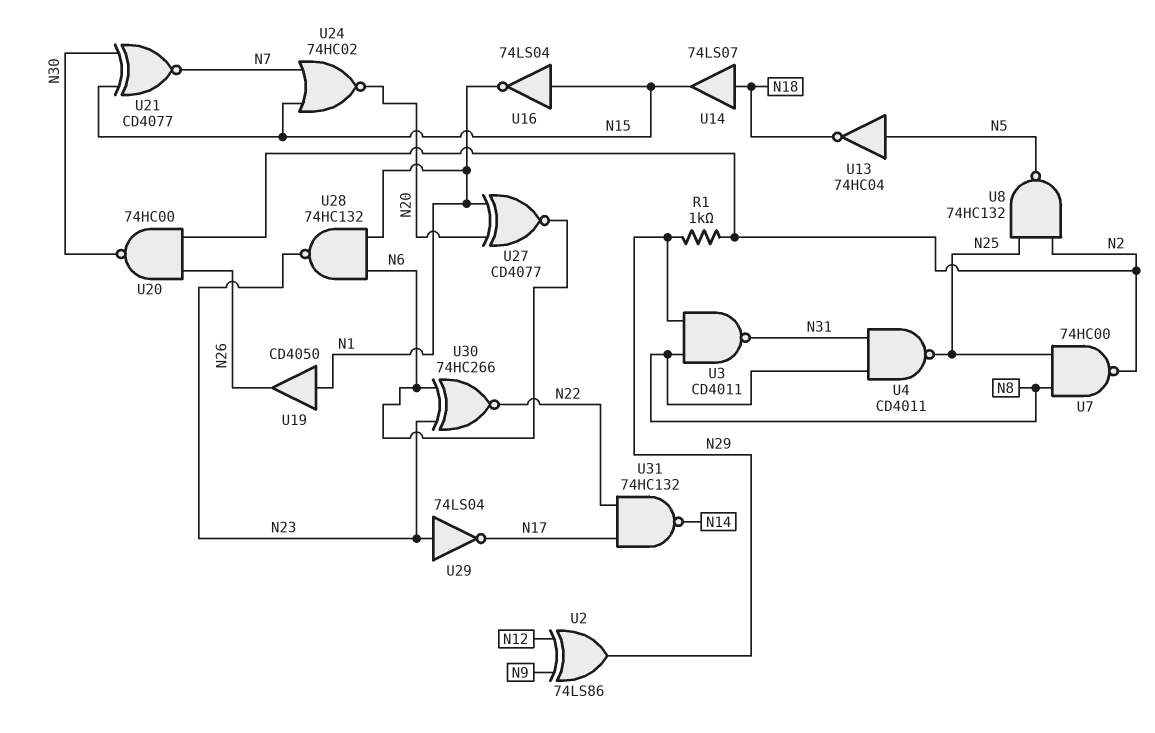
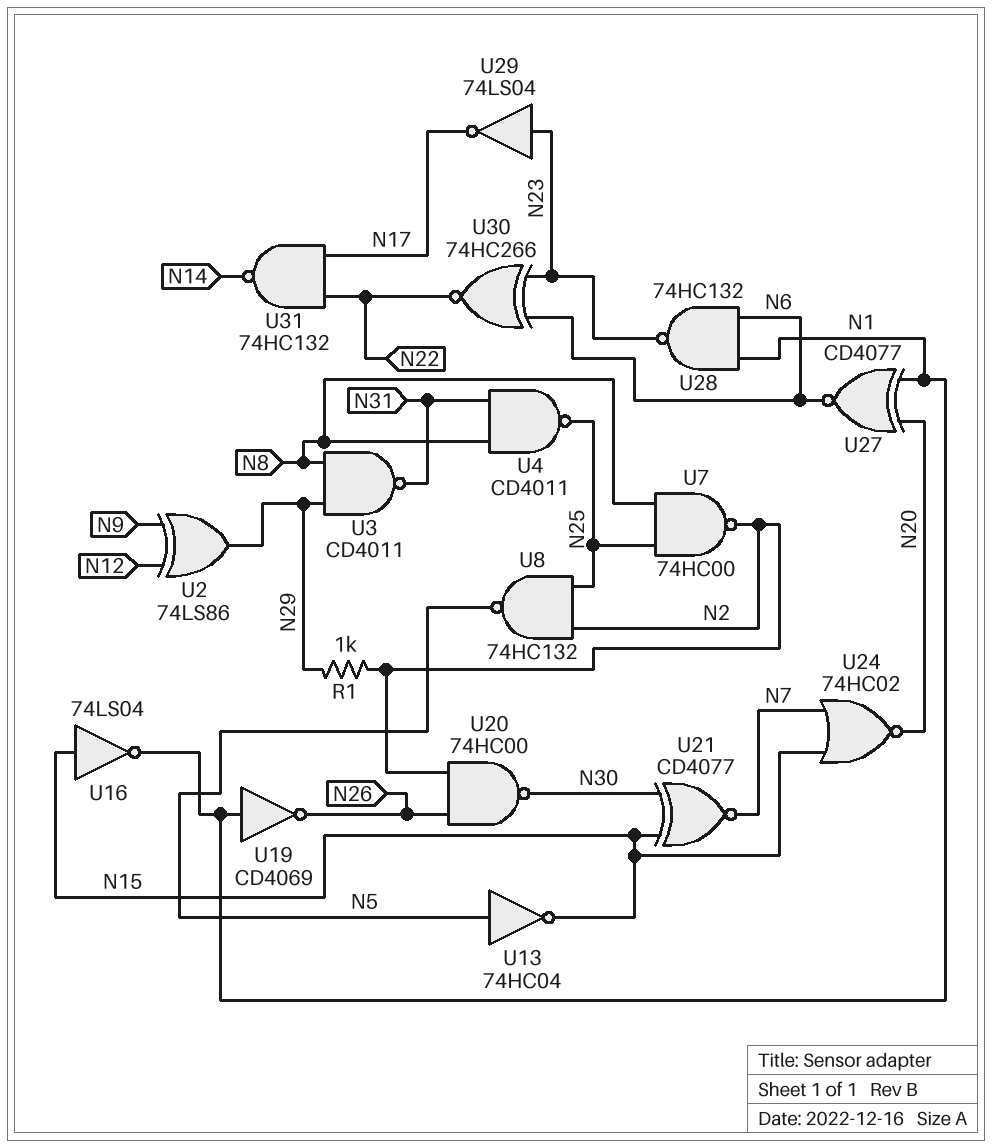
U13: NOT 74HC04 (in N5, out N18) -> NOT 74HC04 (in N5, out N15)
U14: buffer 74LS07 (in N18, out N15) -> none
U19: buffer CD4050 (in N1, out N26) -> NOT CD4069 (in N1, out N26)

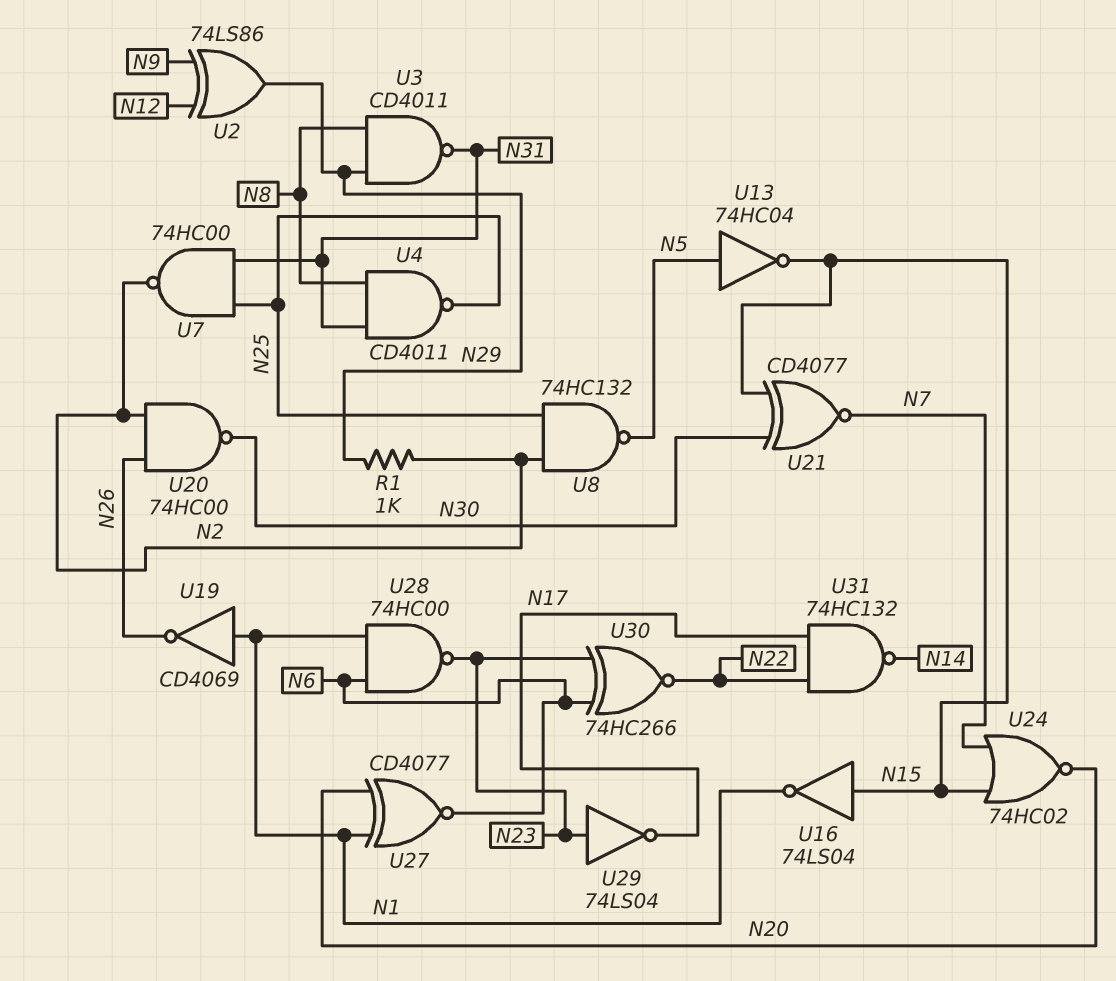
U7: NAND 74HC00 (in N8, in N25, out N2) -> NAND 74HC00 (in N25, in N31, out N2)
U28: NAND 74HC132 (in N1, in N6, out N23) -> NAND 74HC00 (in N1, in N6, out N23)

